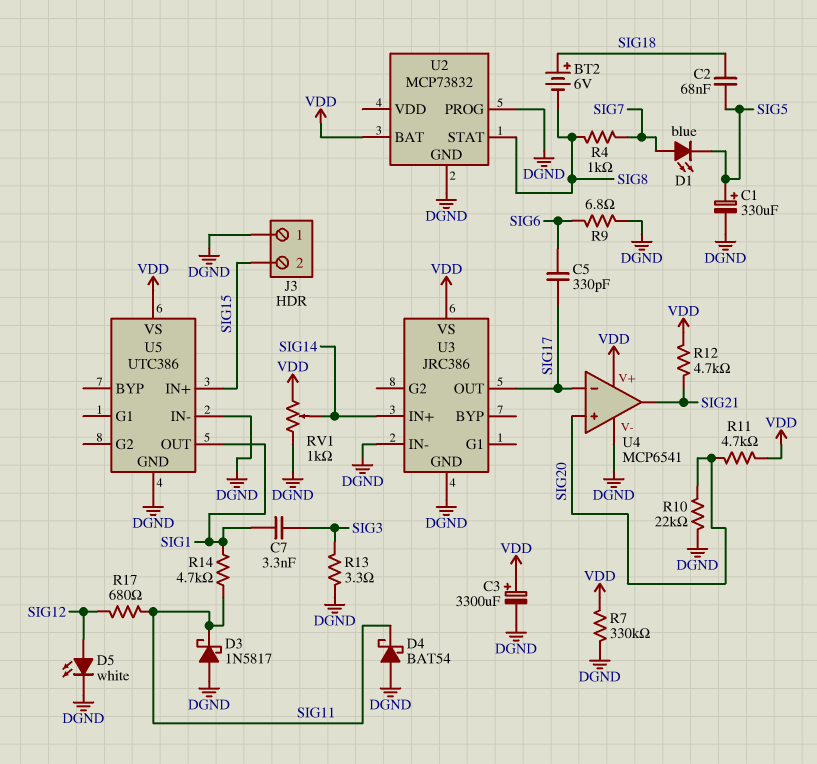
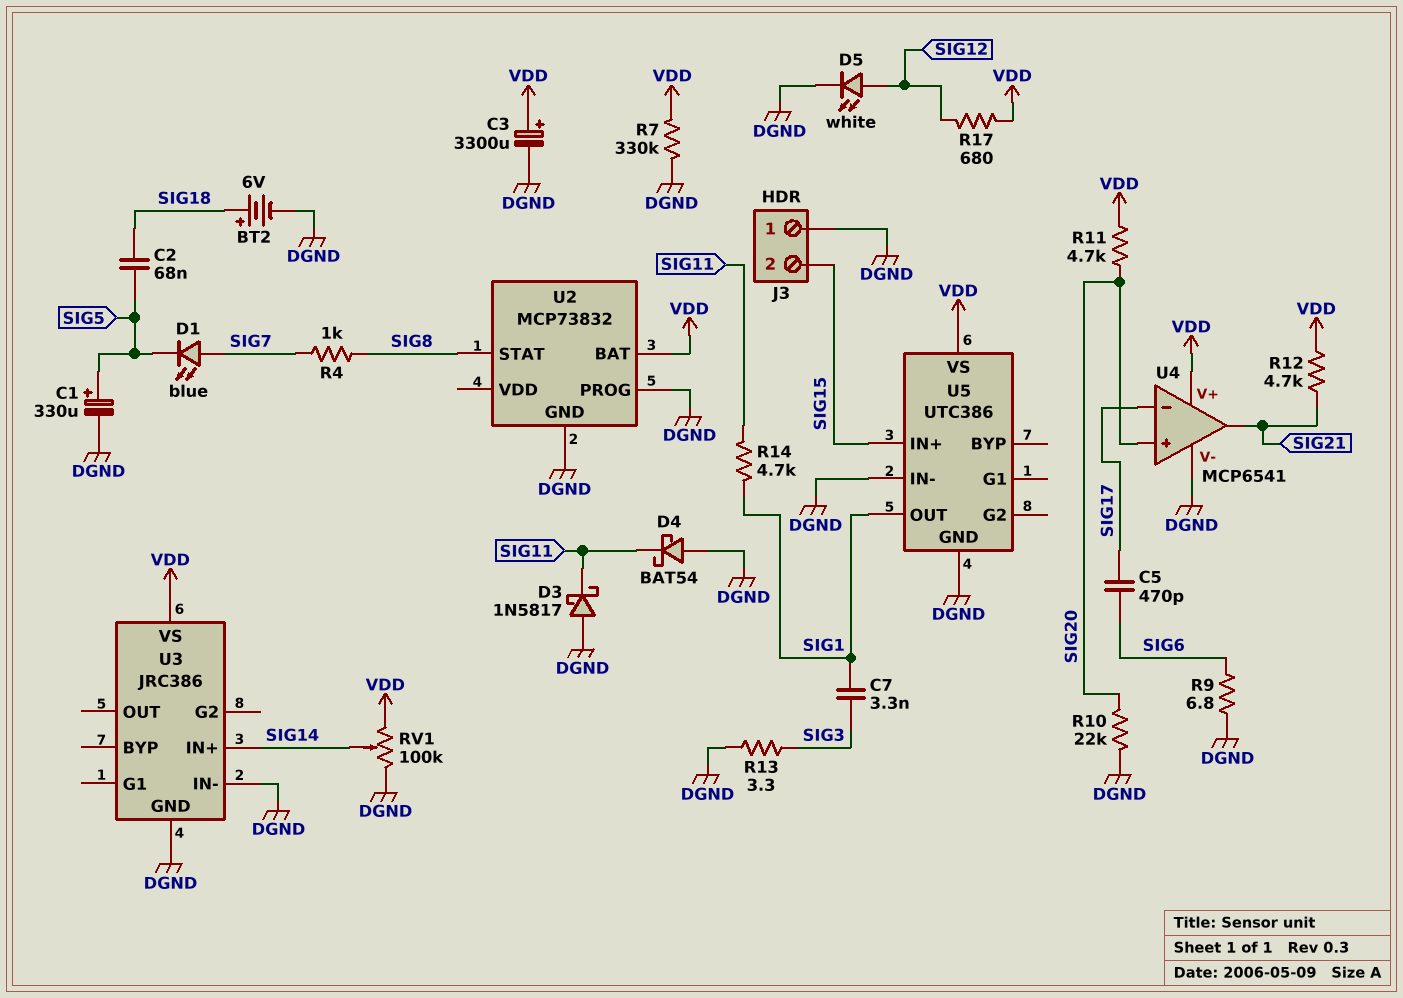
BT2: 6V (plus SIG18, minus SIG8) -> 6V (plus SIG18, minus DGND)
C5: 330pF (SIG6, SIG17) -> 470pF (SIG6, SIG17)
R17: 680 (SIG11, SIG12) -> 680 (SIG12, VDD)
RV1: 1k (DGND, VDD, wiper SIG14) -> 100k (DGND, VDD, wiper SIG14)
U3 pin OUT: SIG17 -> none

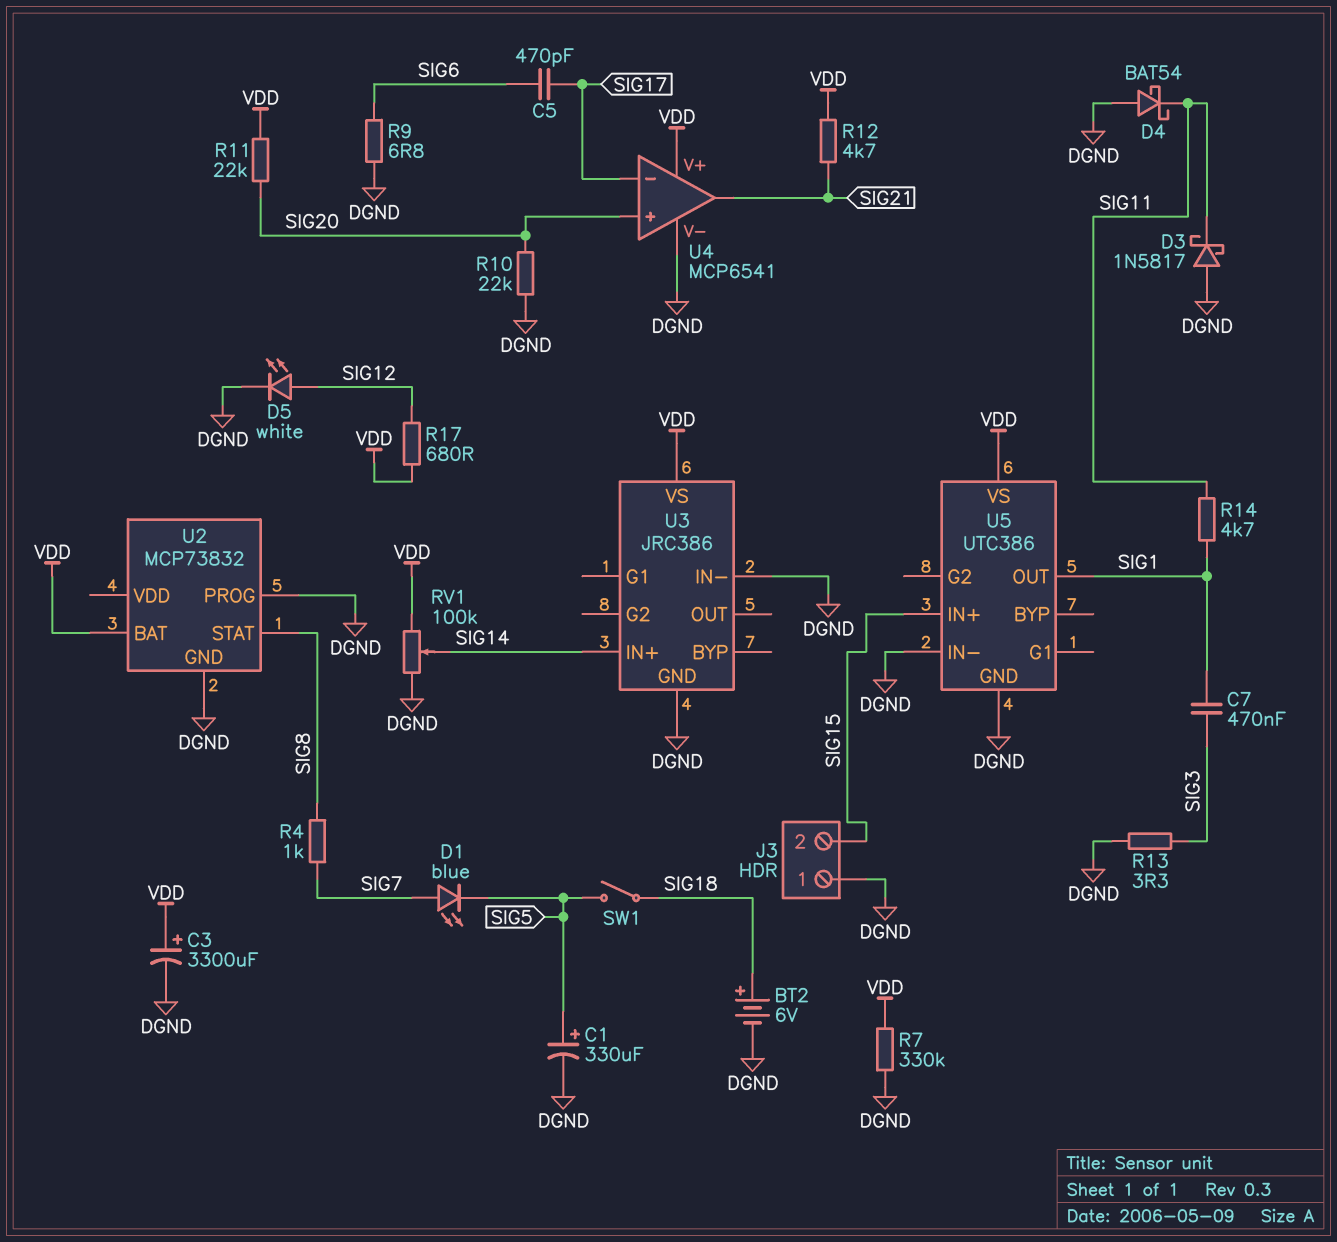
C2: 68nF (SIG5, SIG18) -> none
C7: 3.3nF (SIG1, SIG3) -> 470nF (SIG1, SIG3)
R11: 4.7k (SIG20, VDD) -> 22k (SIG20, VDD)
SW1: none -> switch (SIG5, SIG18)

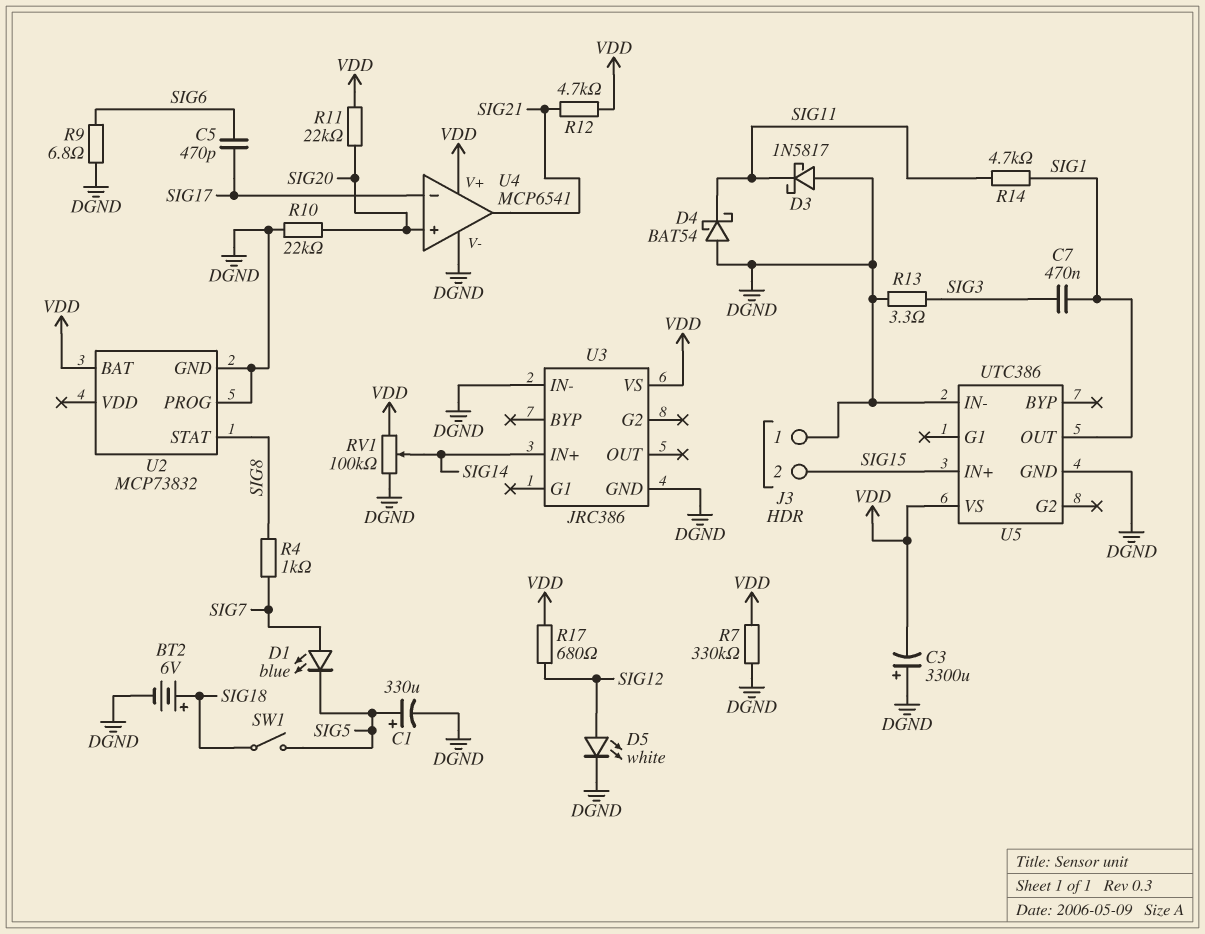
C3: 3300uF (plus VDD, minus DGND) -> 3300uF (plus DGND, minus VDD)

